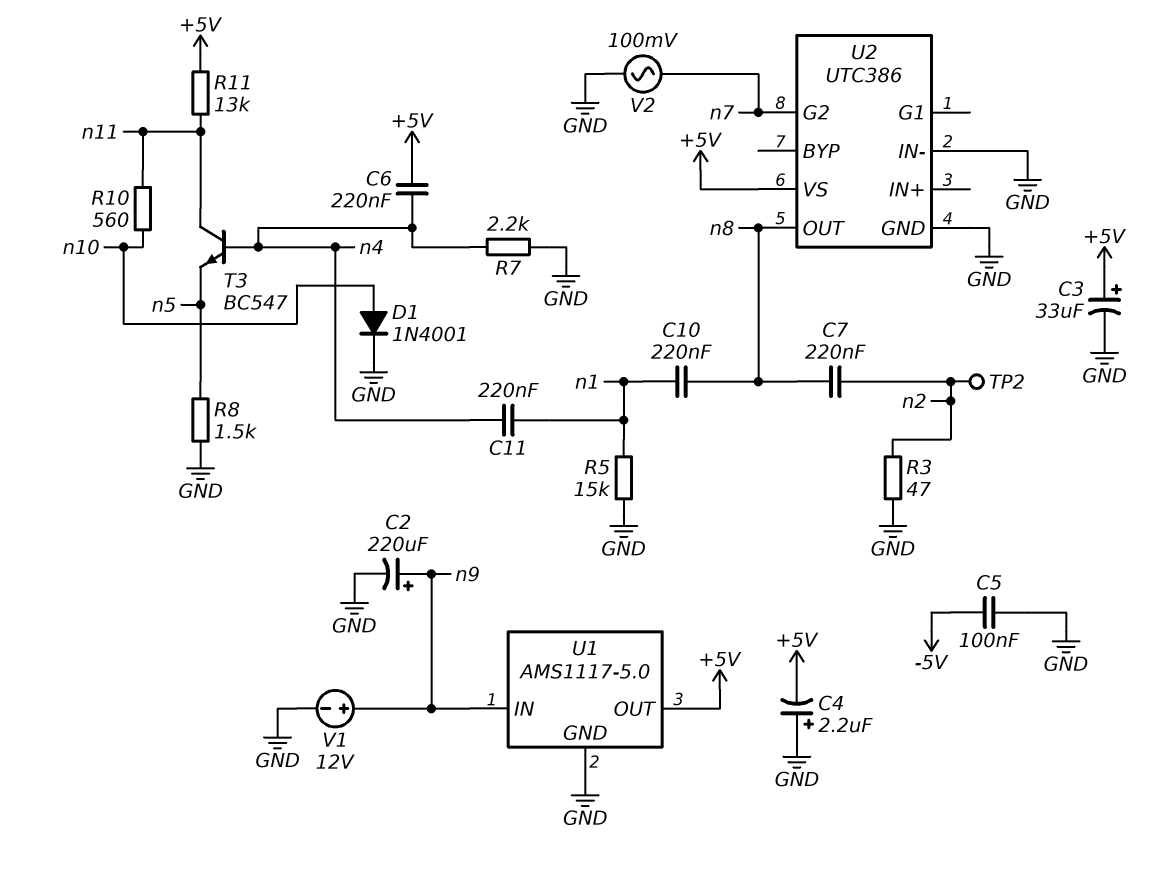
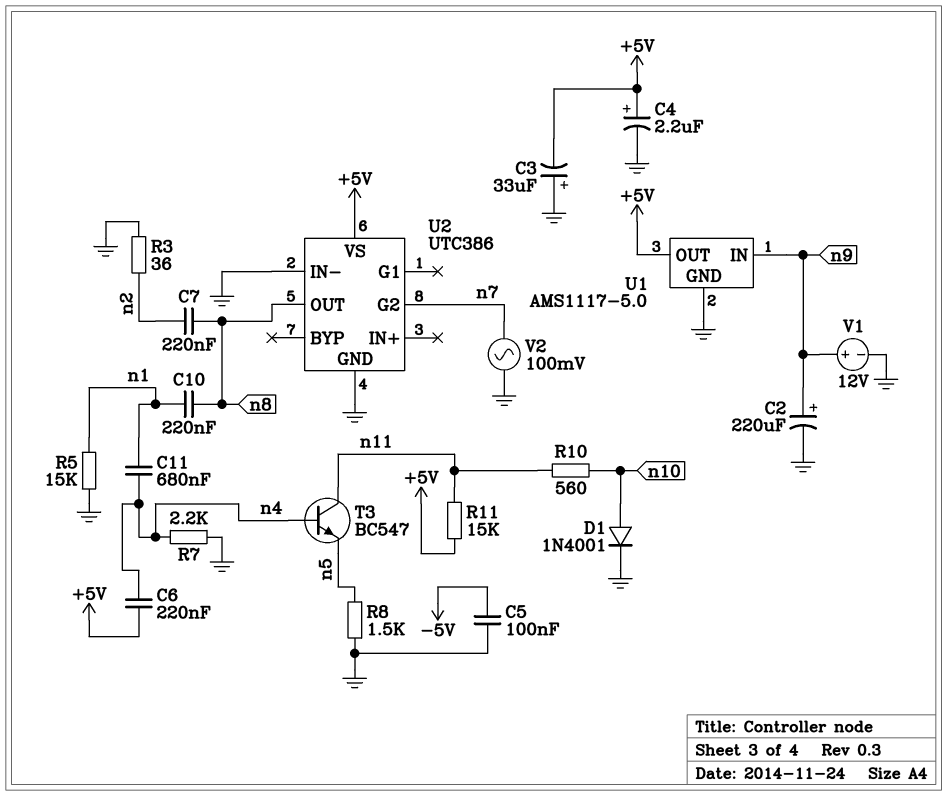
C3: 33uF (plus +5V, minus GND) -> 33uF (plus GND, minus +5V)
C4: 2.2uF (plus GND, minus +5V) -> 2.2uF (plus +5V, minus GND)
C11: 220nF (n1, n4) -> 680nF (n1, n4)
R3: 47 (GND, n2) -> 36 (GND, n2)
R11: 13k (+5V, n11) -> 15k (+5V, n11)
TP2: test point (n2) -> none

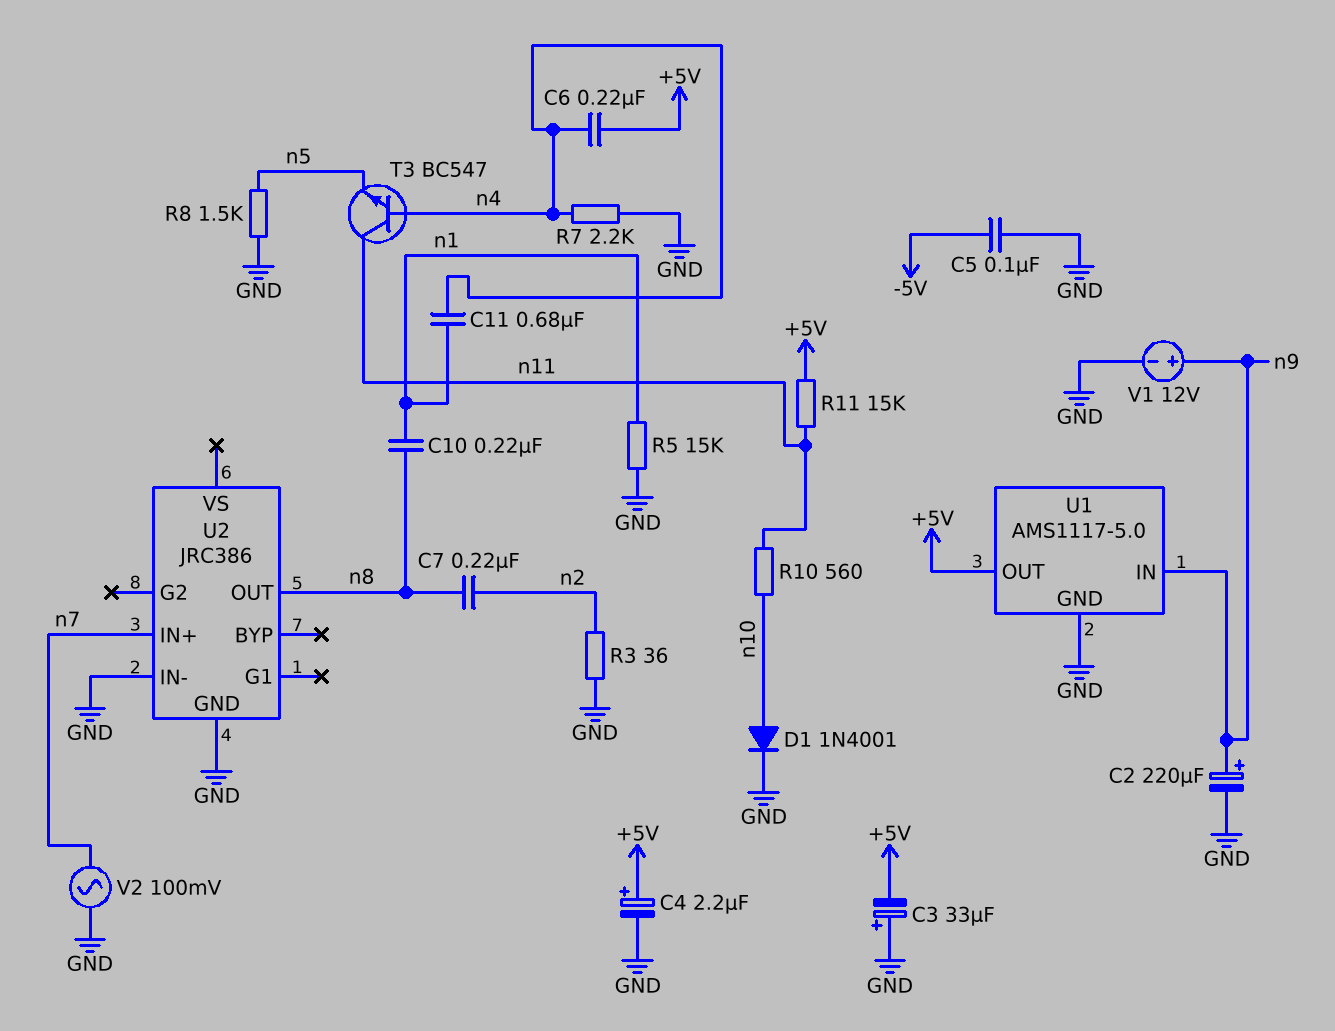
U2: UTC386 -> JRC386
U2 pin G2: n7 -> none
U2 pin IN+: none -> n7
U2 pin VS: +5V -> none

